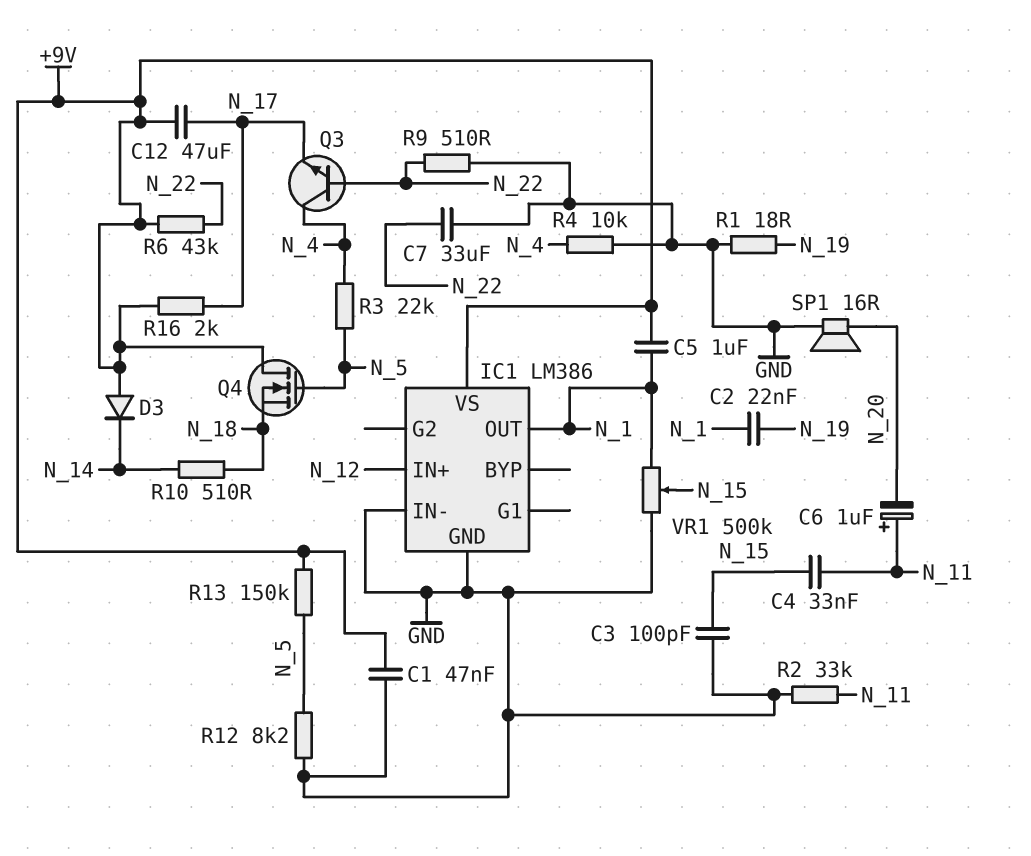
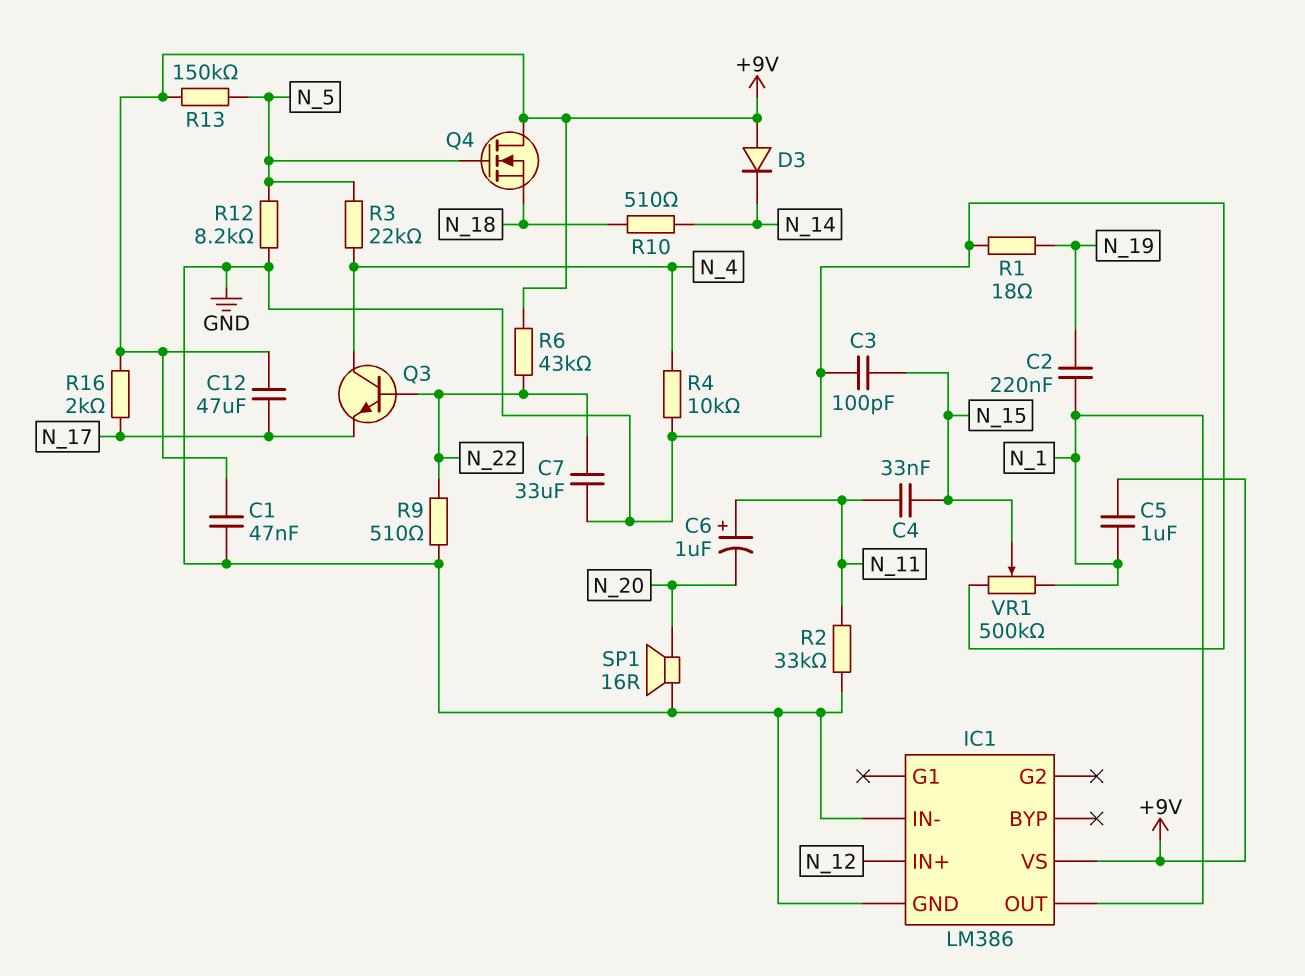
C2: 22nF (N_1, N_19) -> 220nF (N_1, N_19)

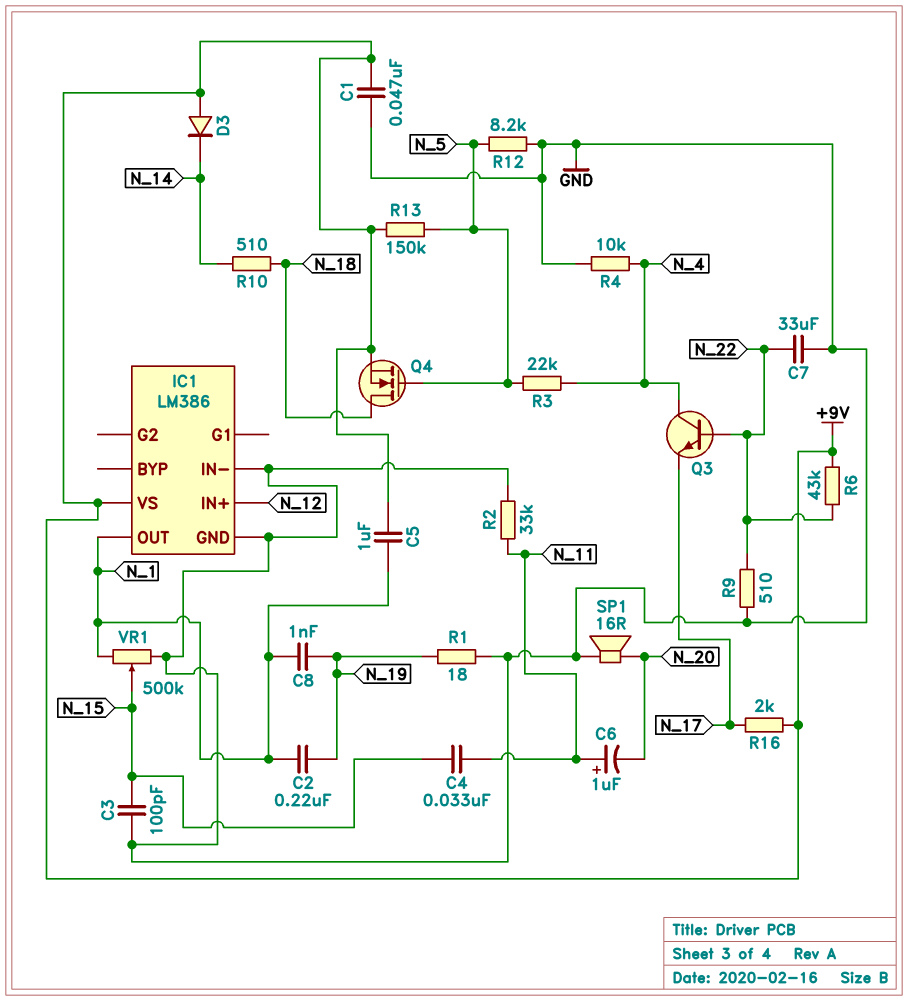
C8: none -> 1nF (N_1, N_19)
C12: 47uF (+9V, N_17) -> none
Q4: NMOS (G N_5, D +9V, S N_18) -> NMOS (G N_5, D N_18, S +9V)

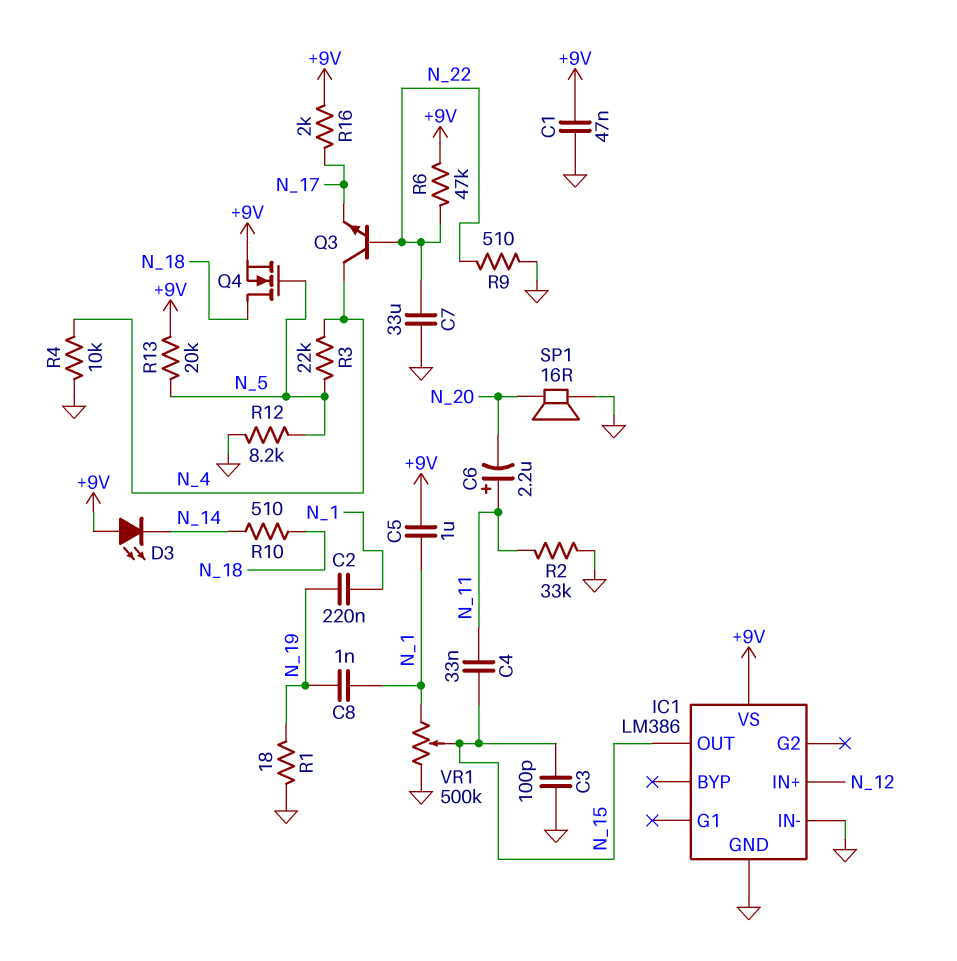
C6: 1uF (plus N_11, minus N_20) -> 2.2uF (plus N_11, minus N_20)
D3: diode (A +9V, K N_14) -> LED (A +9V, K N_14)
IC1 pin OUT: N_1 -> N_15
R6: 43k (+9V, N_22) -> 47k (+9V, N_22)
R13: 150k (+9V, N_5) -> 20k (+9V, N_5)

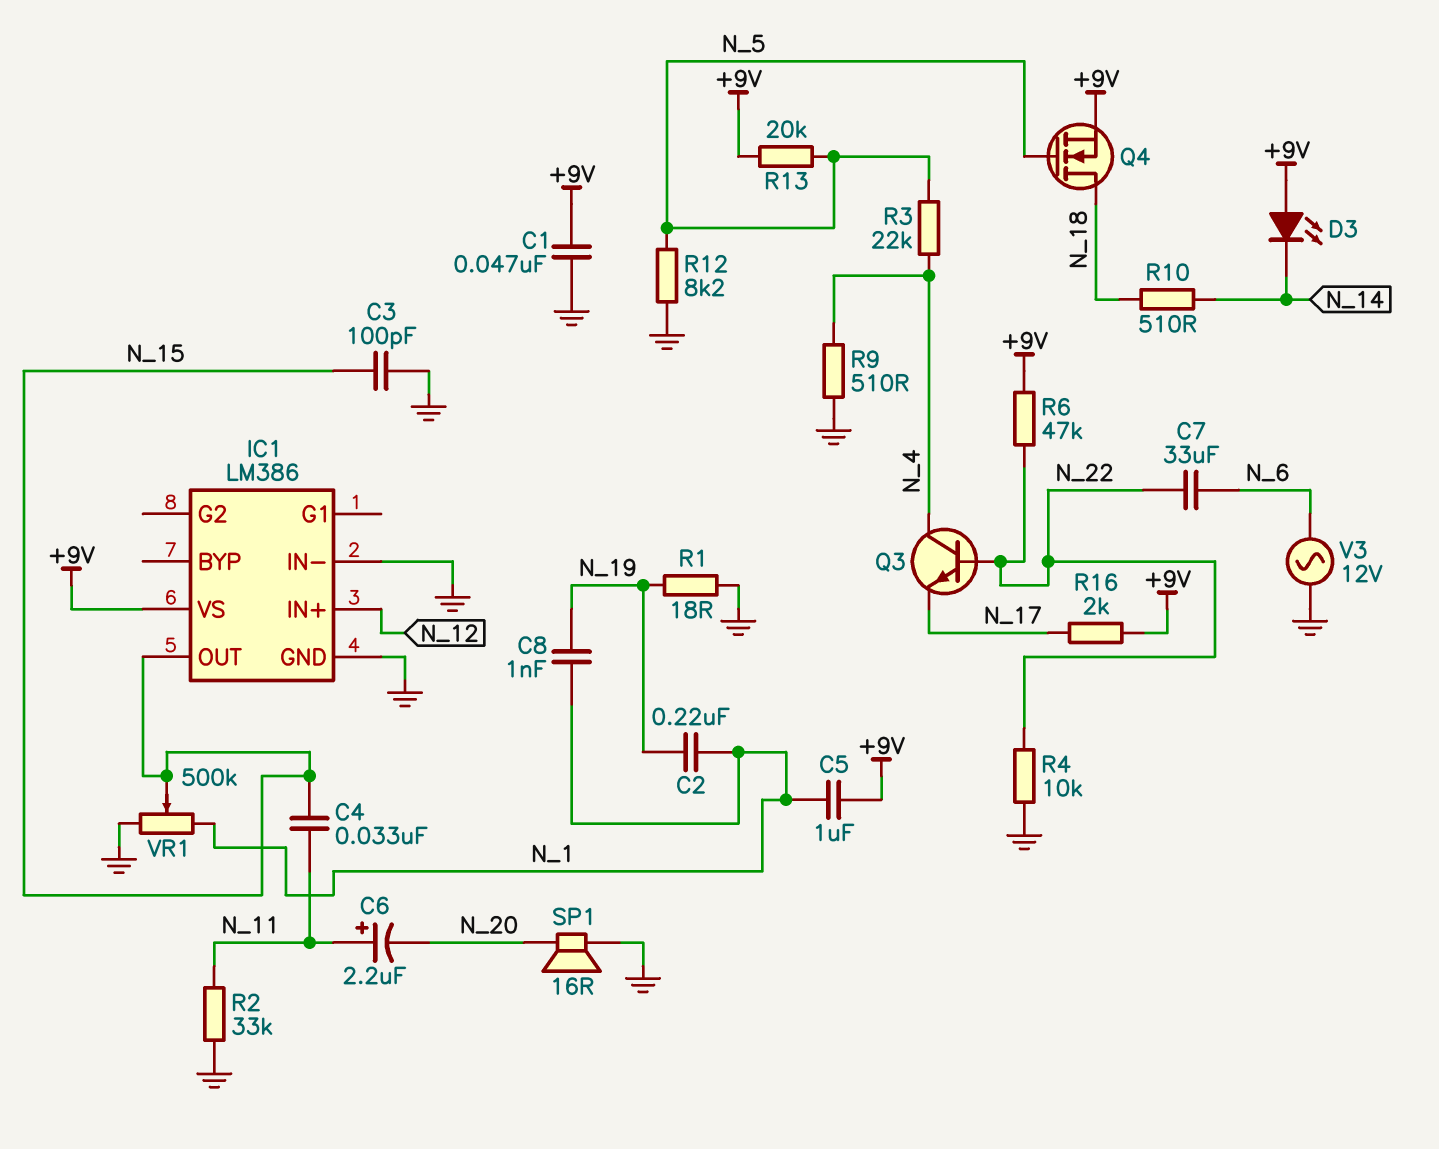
C7: 33uF (GND, N_22) -> 33uF (N_6, N_22)
R4: 10k (GND, N_4) -> 10k (GND, N_22)
R9: 510 (GND, N_22) -> 510 (GND, N_4)
V3: none -> AC 12V (GND, N_6)

